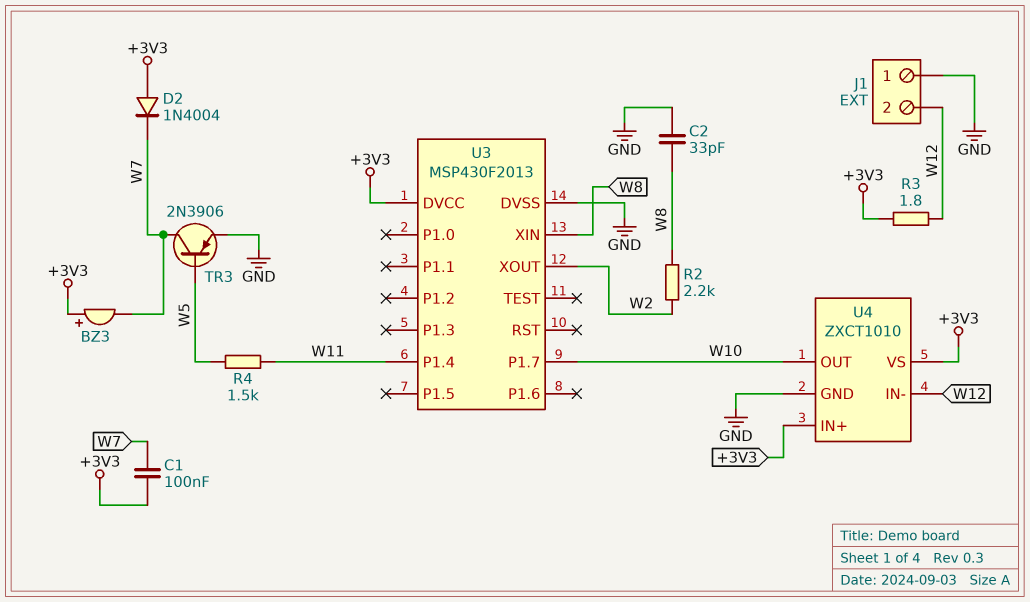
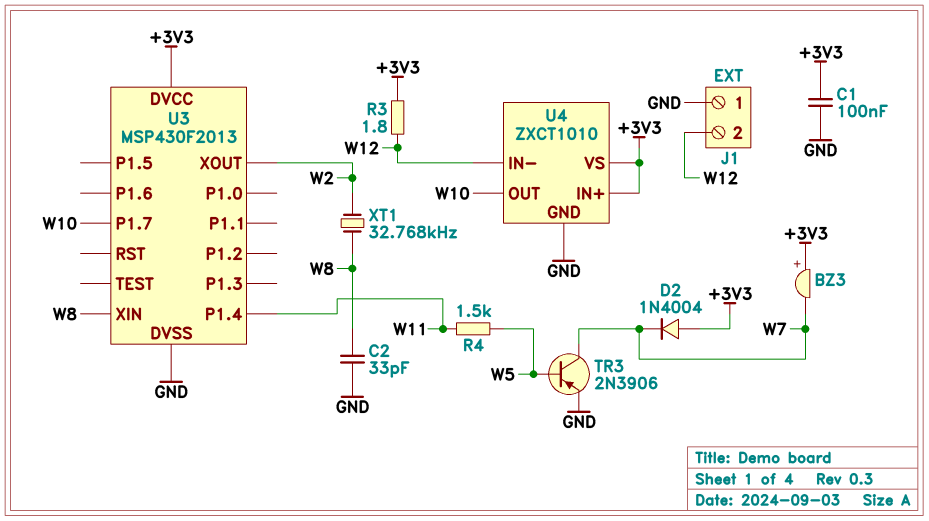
C1: 100nF (+3V3, W7) -> 100nF (+3V3, GND)
R2: 2.2k (W2, W8) -> none
XT1: none -> 32.768kHz (W2, W8)

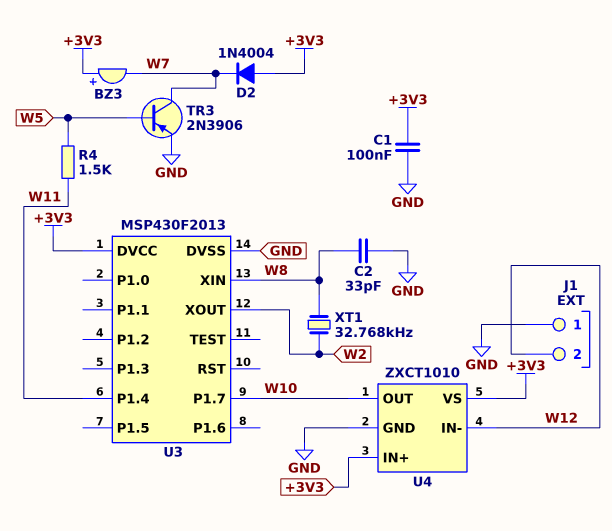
R3: 1.8 (+3V3, W12) -> none

